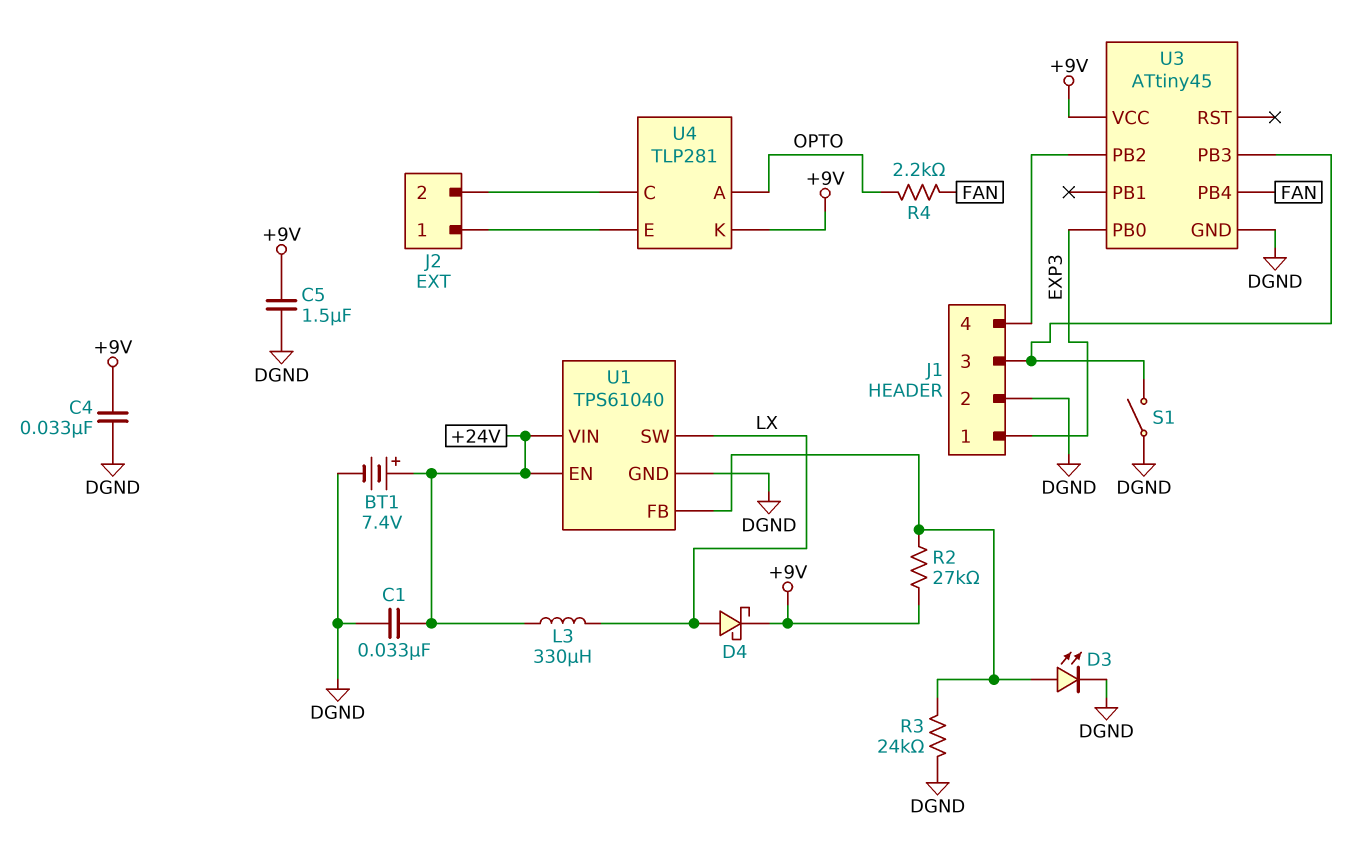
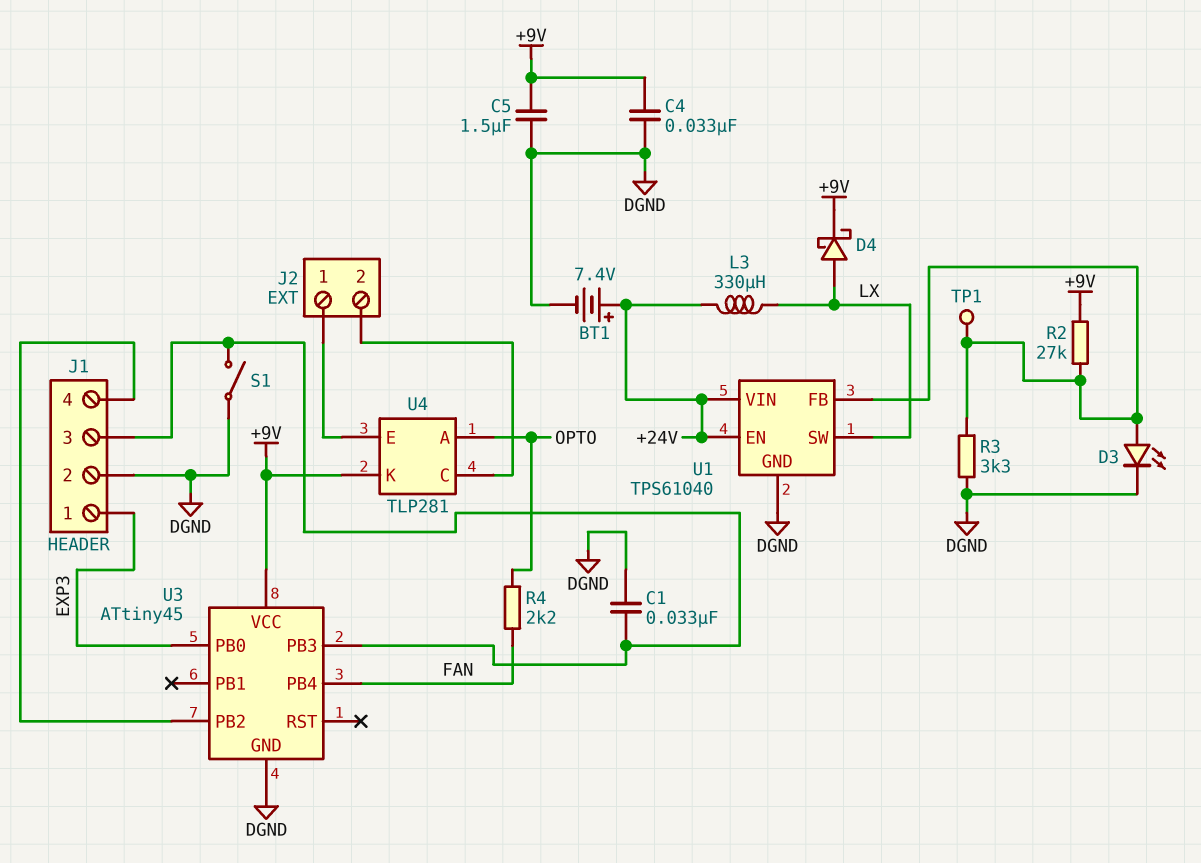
C1: 33nF (+24V, DGND) -> 33nF (DGND, J1/3)
R3: 24k (DGND, U1/FB) -> 3.3k (DGND, U1/FB)
TP1: none -> test point (U1/FB)

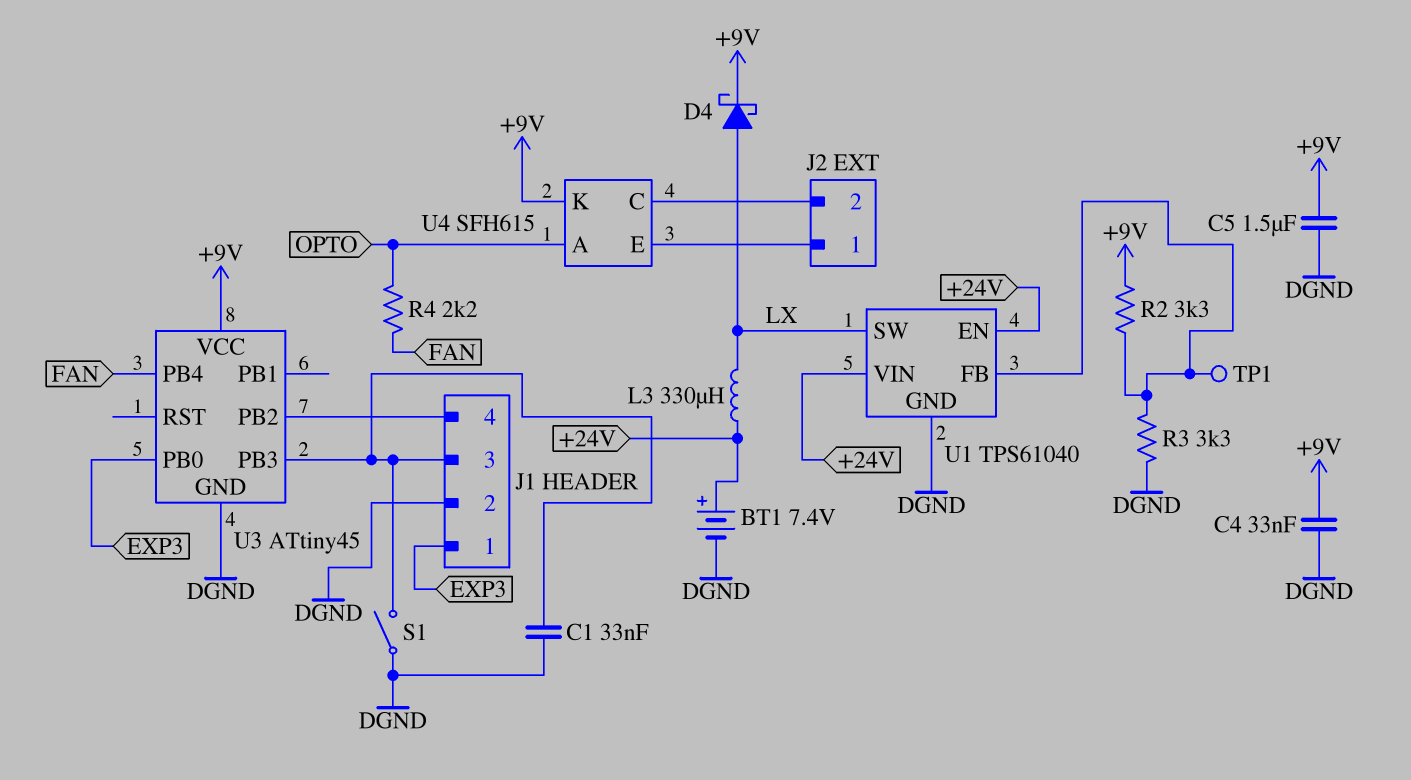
D3: LED (A U1/FB, K DGND) -> none
R2: 27k (+9V, U1/FB) -> 3.3k (+9V, U1/FB)
U4: TLP281 -> SFH615

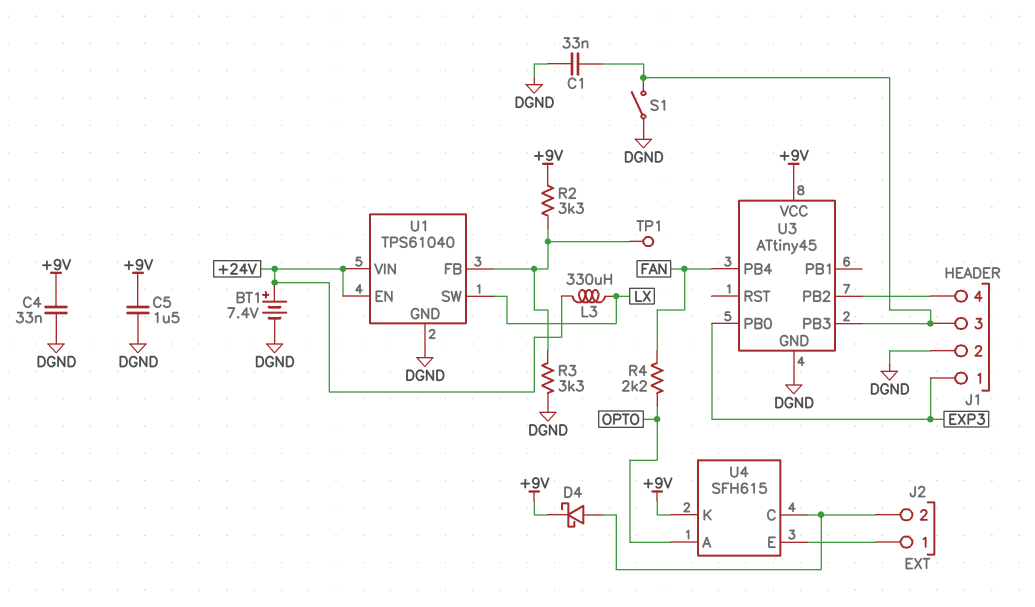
D4: schottky (A LX, K +9V) -> schottky (A J2/2, K +9V)

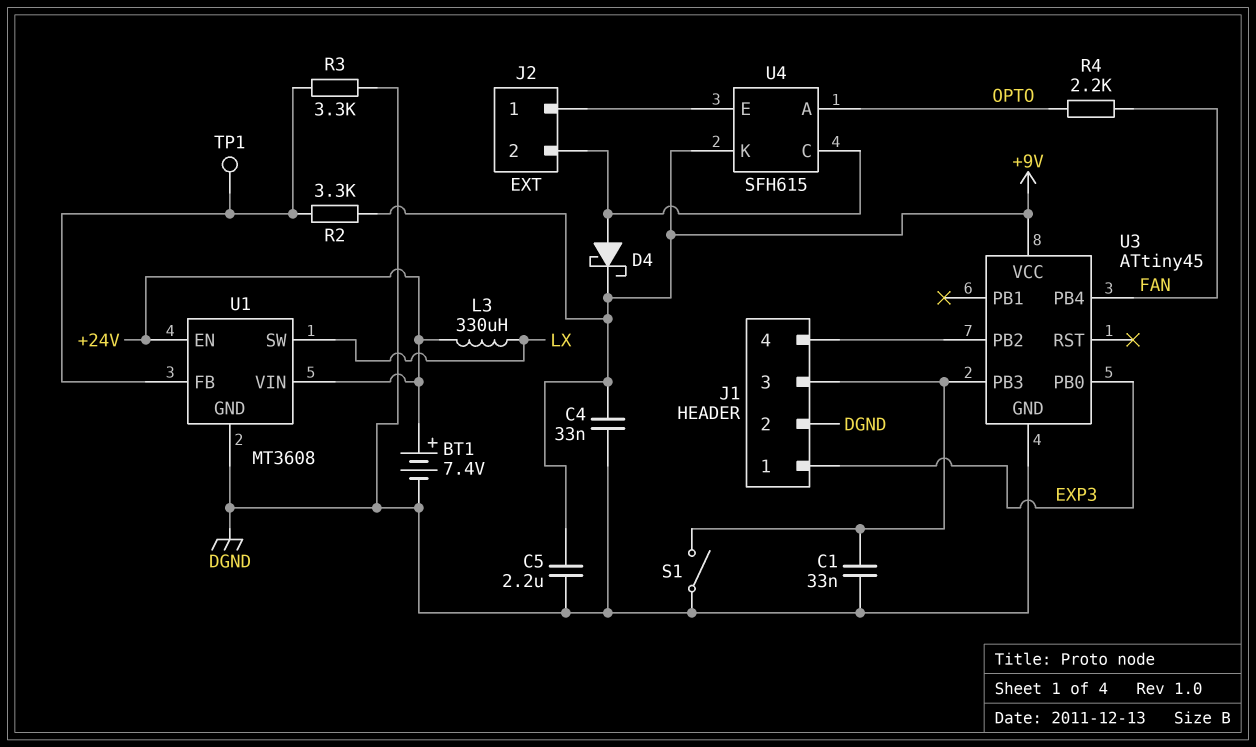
C5: 1.5uF (+9V, DGND) -> 2.2uF (+9V, DGND)
U1: TPS61040 -> MT3608

